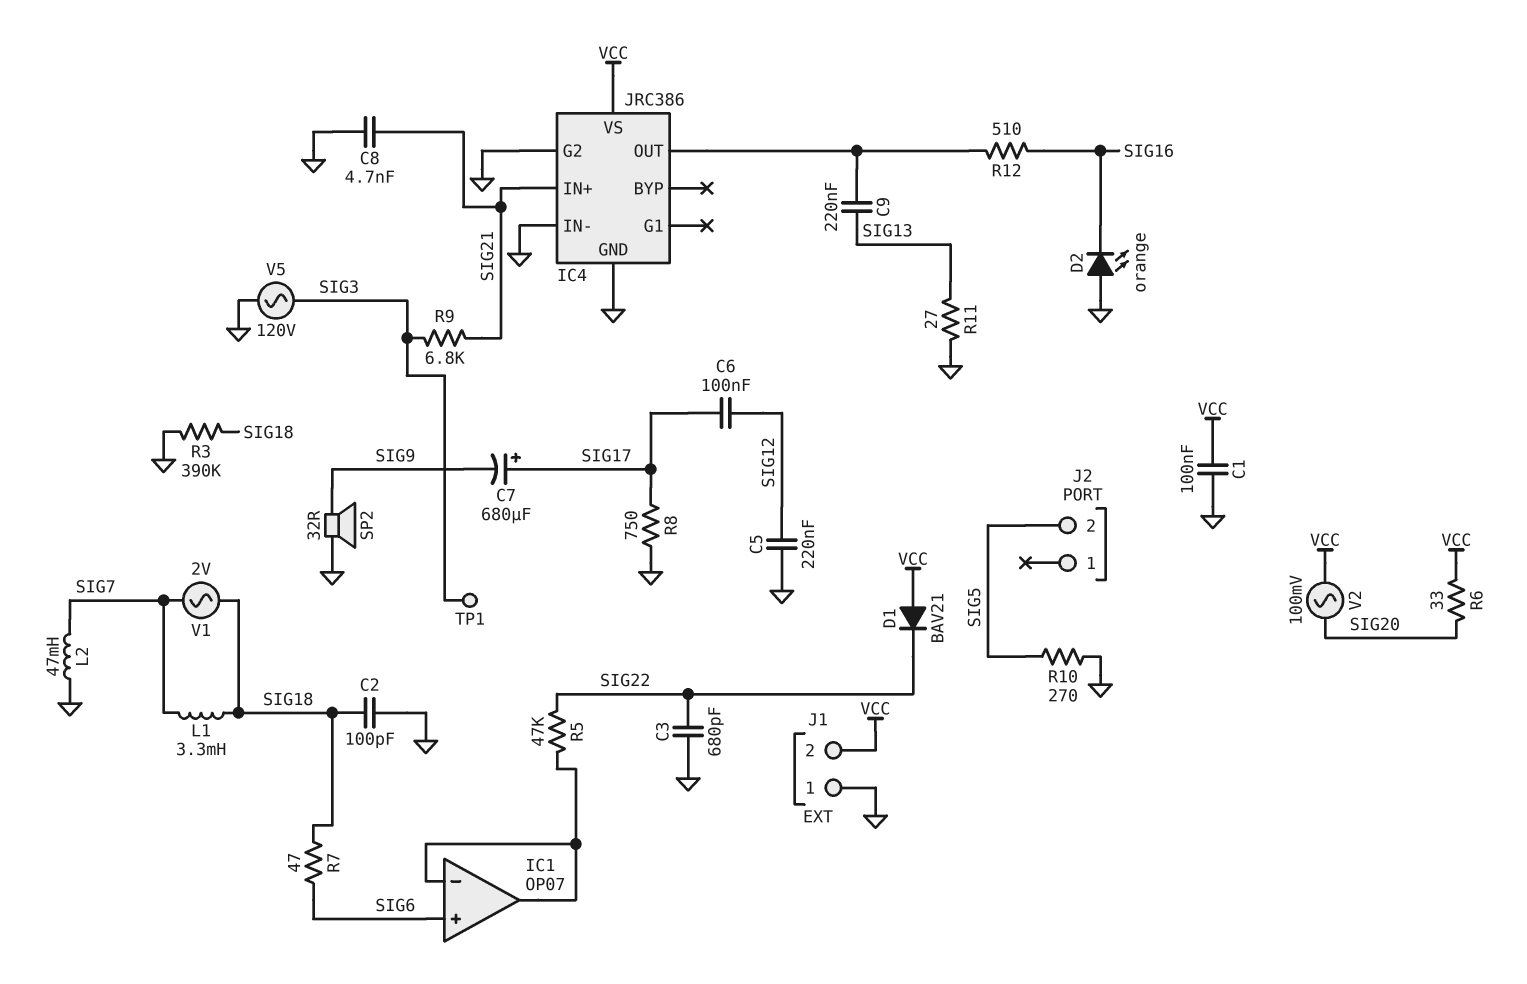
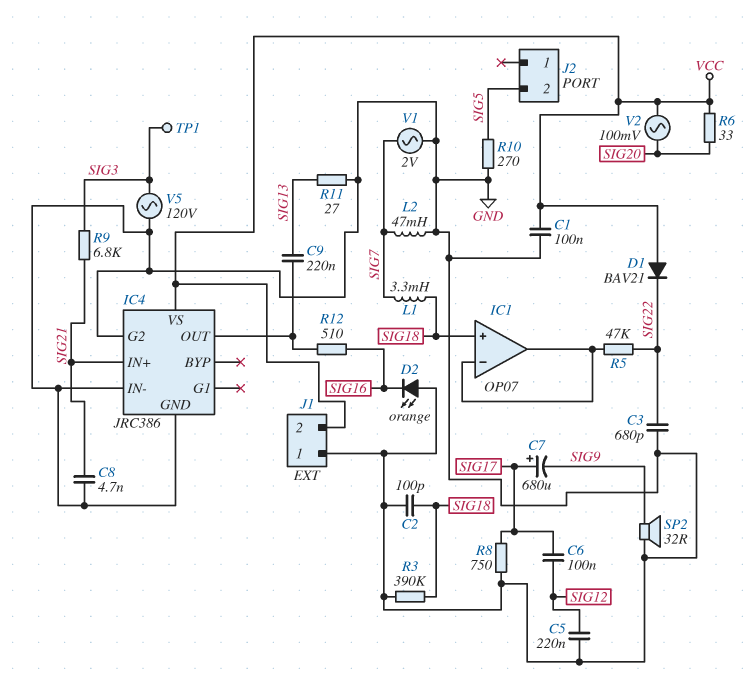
IC1 pin in+: SIG6 -> SIG18
R7: 47 (SIG6, SIG18) -> none
V1: AC 2V (SIG7, SIG18) -> AC 2V (GND, SIG7)

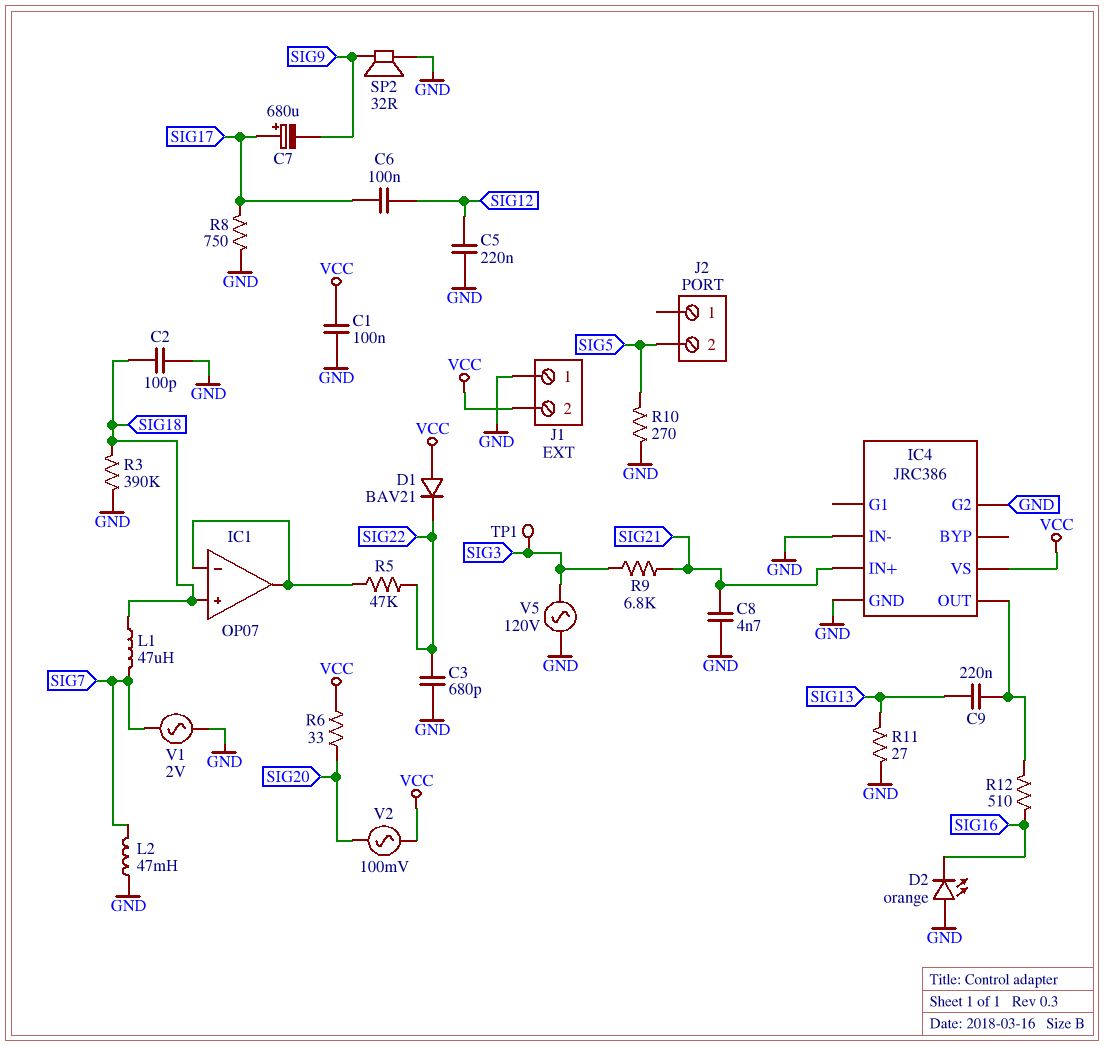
L1: 3.3mH (SIG7, SIG18) -> 47uH (SIG7, SIG18)

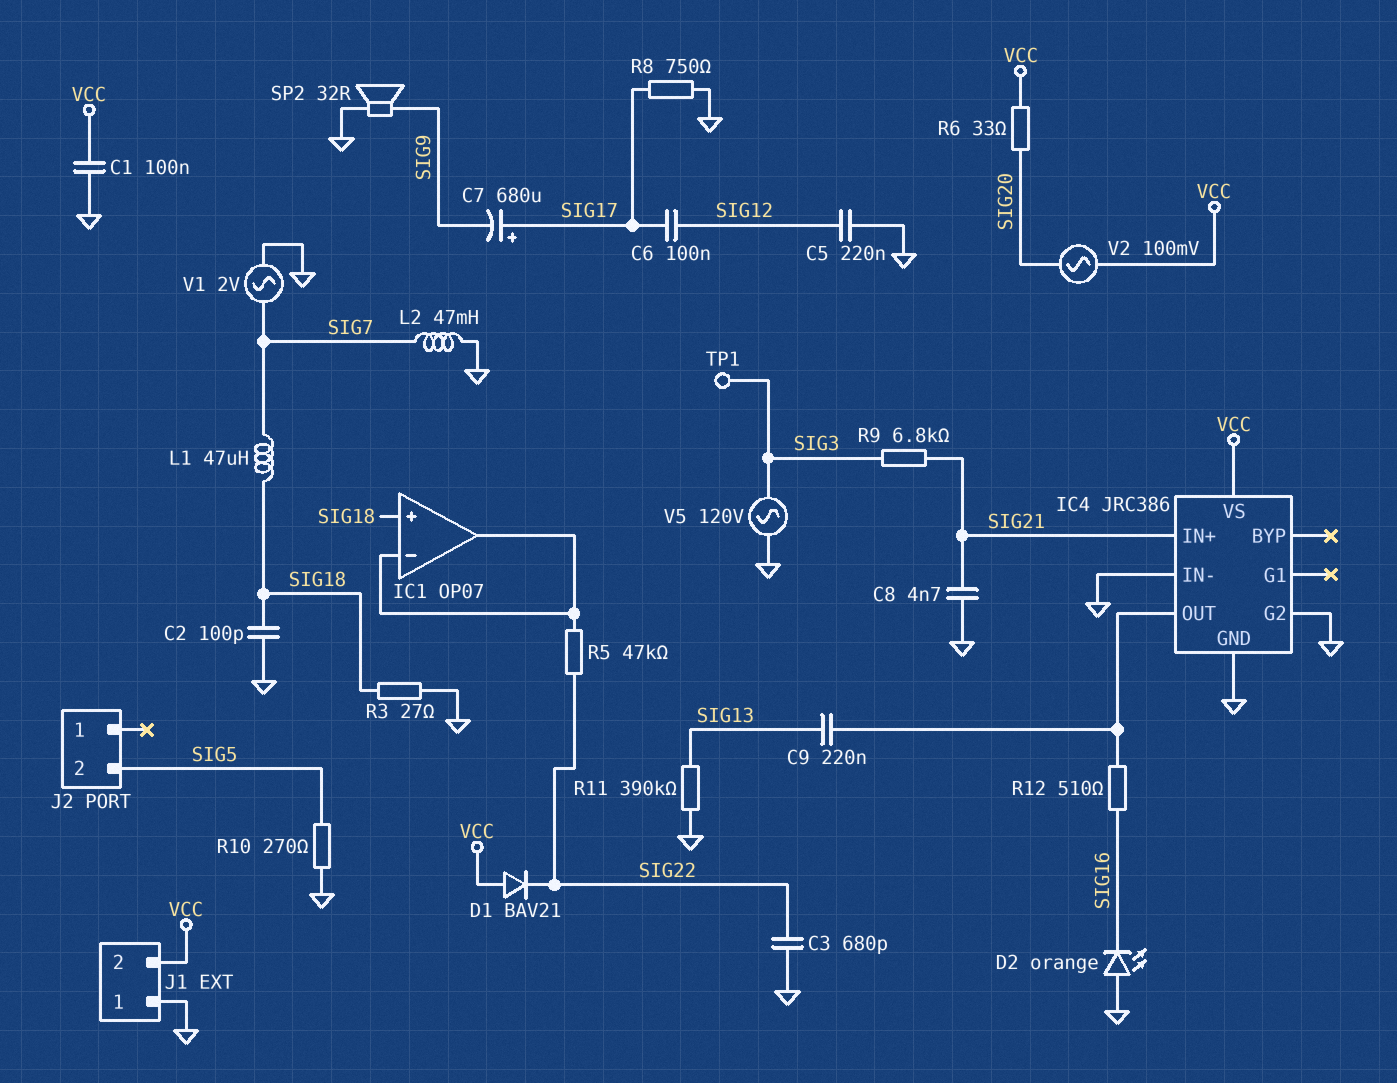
R3: 390k (GND, SIG18) -> 27 (GND, SIG18)
R11: 27 (GND, SIG13) -> 390k (GND, SIG13)

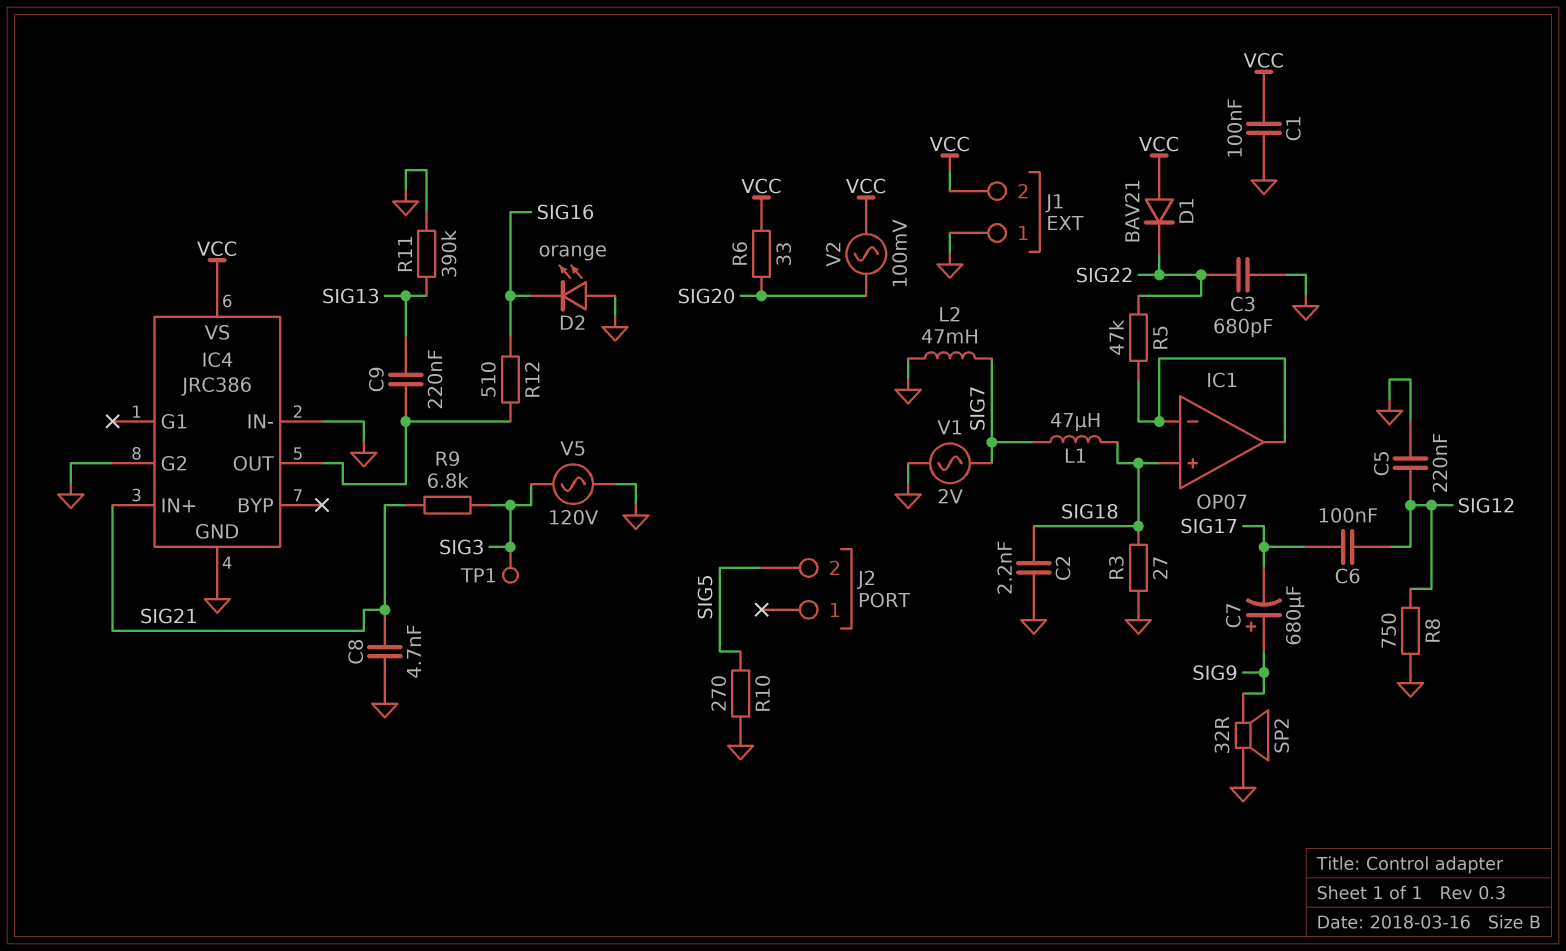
C2: 100pF (GND, SIG18) -> 2.2nF (GND, SIG18)
C7: 680uF (plus SIG17, minus SIG9) -> 680uF (plus SIG9, minus SIG17)
R8: 750 (GND, SIG17) -> 750 (GND, SIG12)

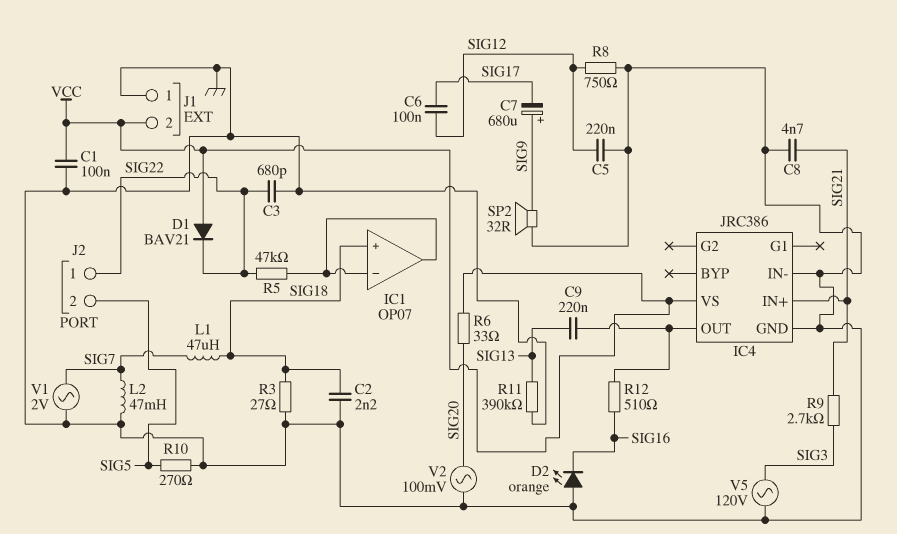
IC4 pin G2: GND -> none
J2 pin 1: none -> SIG22
R9: 6.8k (SIG3, SIG21) -> 2.7k (SIG3, SIG21)
TP1: test point (SIG3) -> none
V2: AC 100mV (SIG20, VCC) -> AC 100mV (GND, SIG20)

